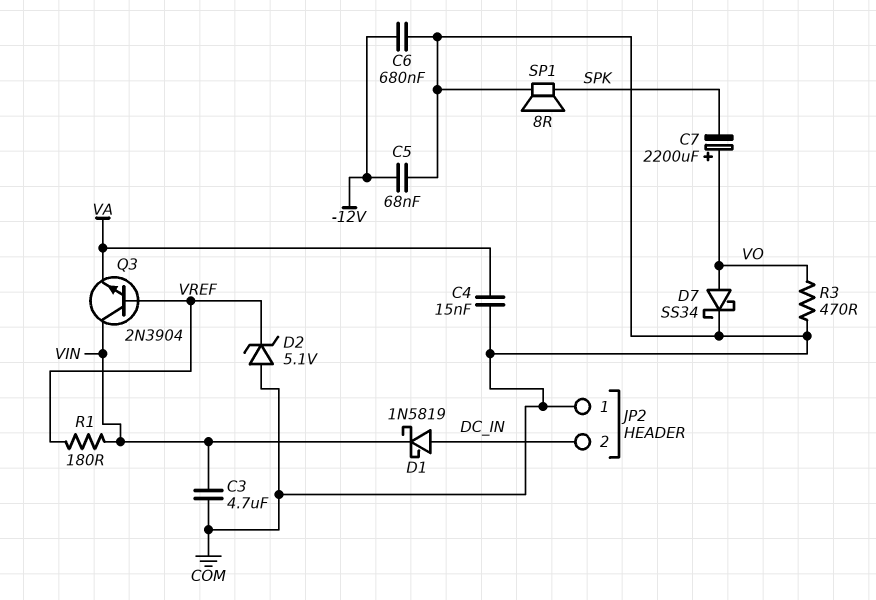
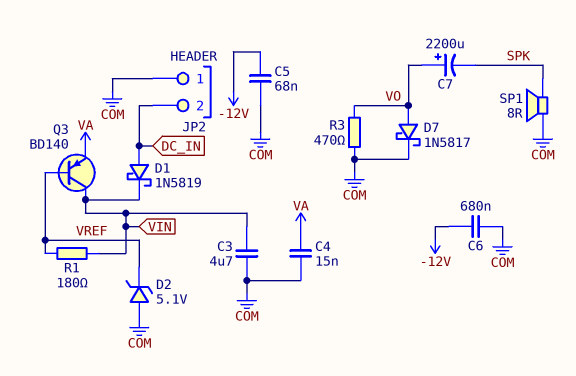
D7: schottky SS34 (A VO, K COM) -> schottky 1N5817 (A VO, K COM)
Q3: NPN 2N3904 (B VREF, C VIN, E VA) -> PNP BD140 (B VREF, C VIN, E VA)

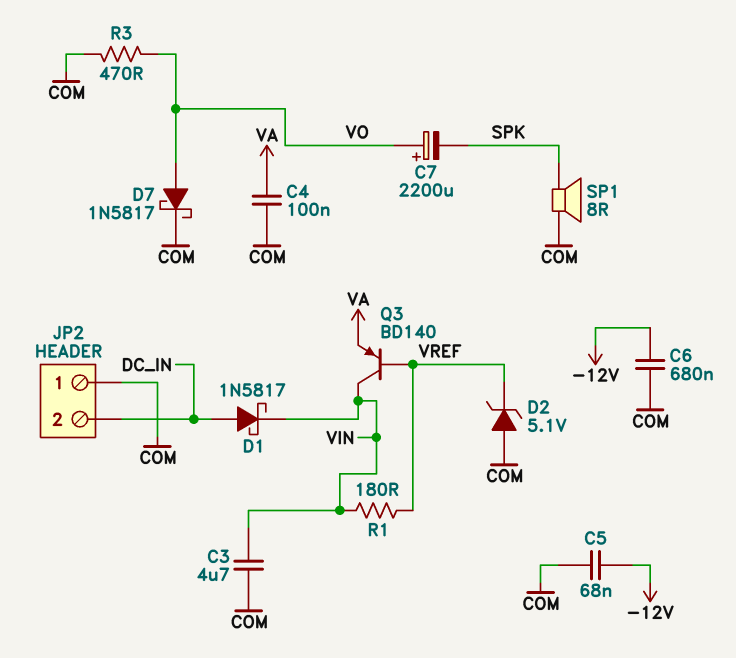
C4: 15nF (COM, VA) -> 100nF (COM, VA)
D1: schottky 1N5819 (A DC_IN, K VIN) -> schottky 1N5817 (A DC_IN, K VIN)

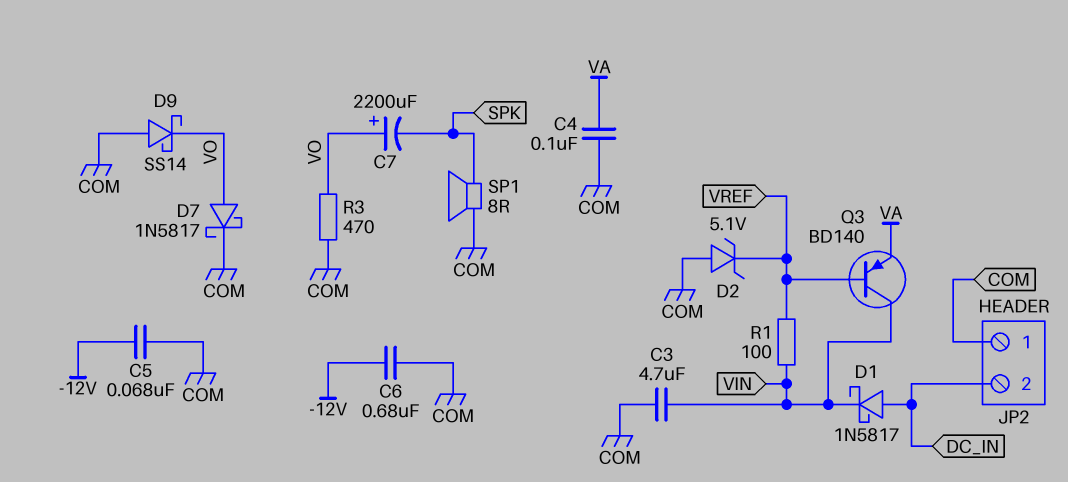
D9: none -> schottky SS14 (A COM, K VO)
R1: 180 (VIN, VREF) -> 100 (VIN, VREF)

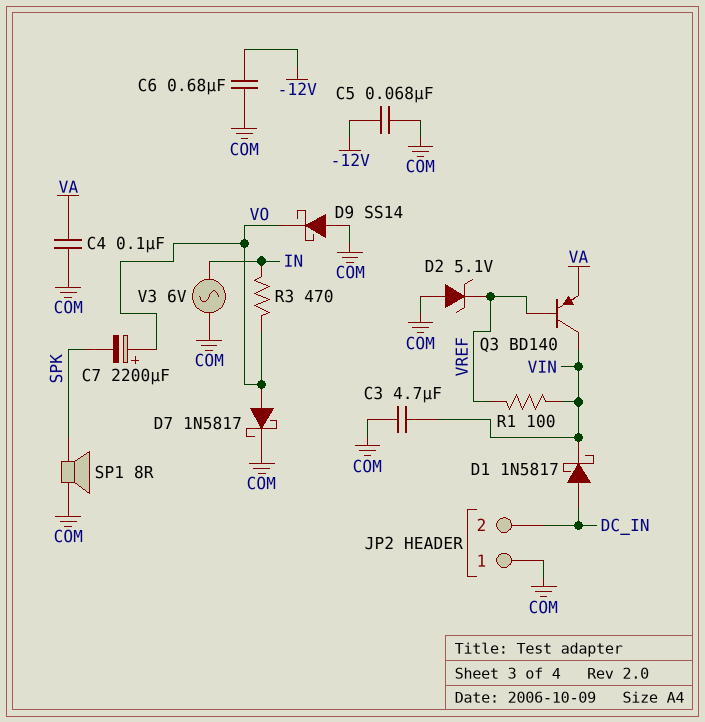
R3: 470 (COM, VO) -> 470 (IN, VO)
V3: none -> AC 6V (COM, IN)

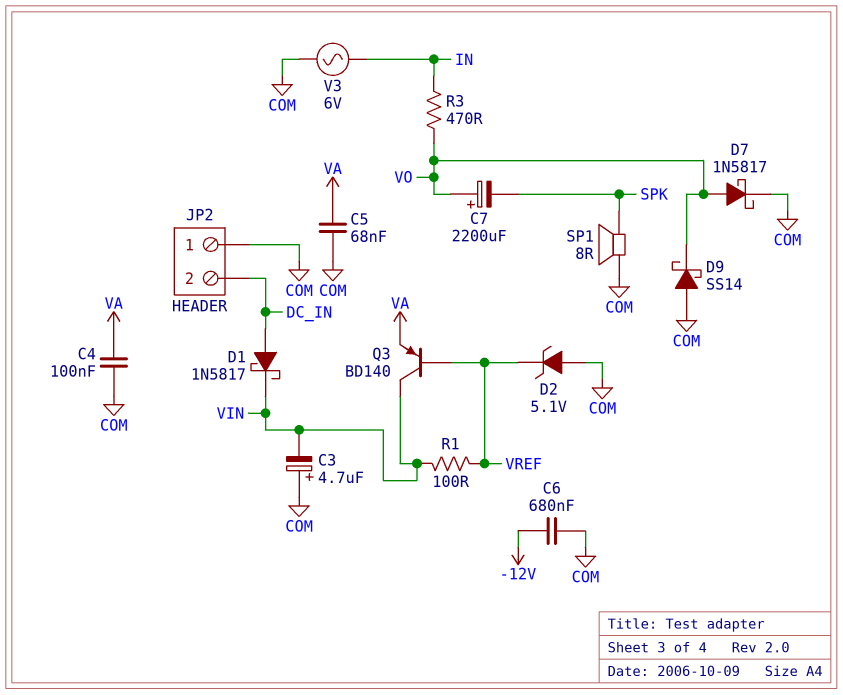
C3: 4.7uF (COM, VIN) -> 4.7uF (plus COM, minus VIN)
C5: 68nF (-12V, COM) -> 68nF (COM, VA)

